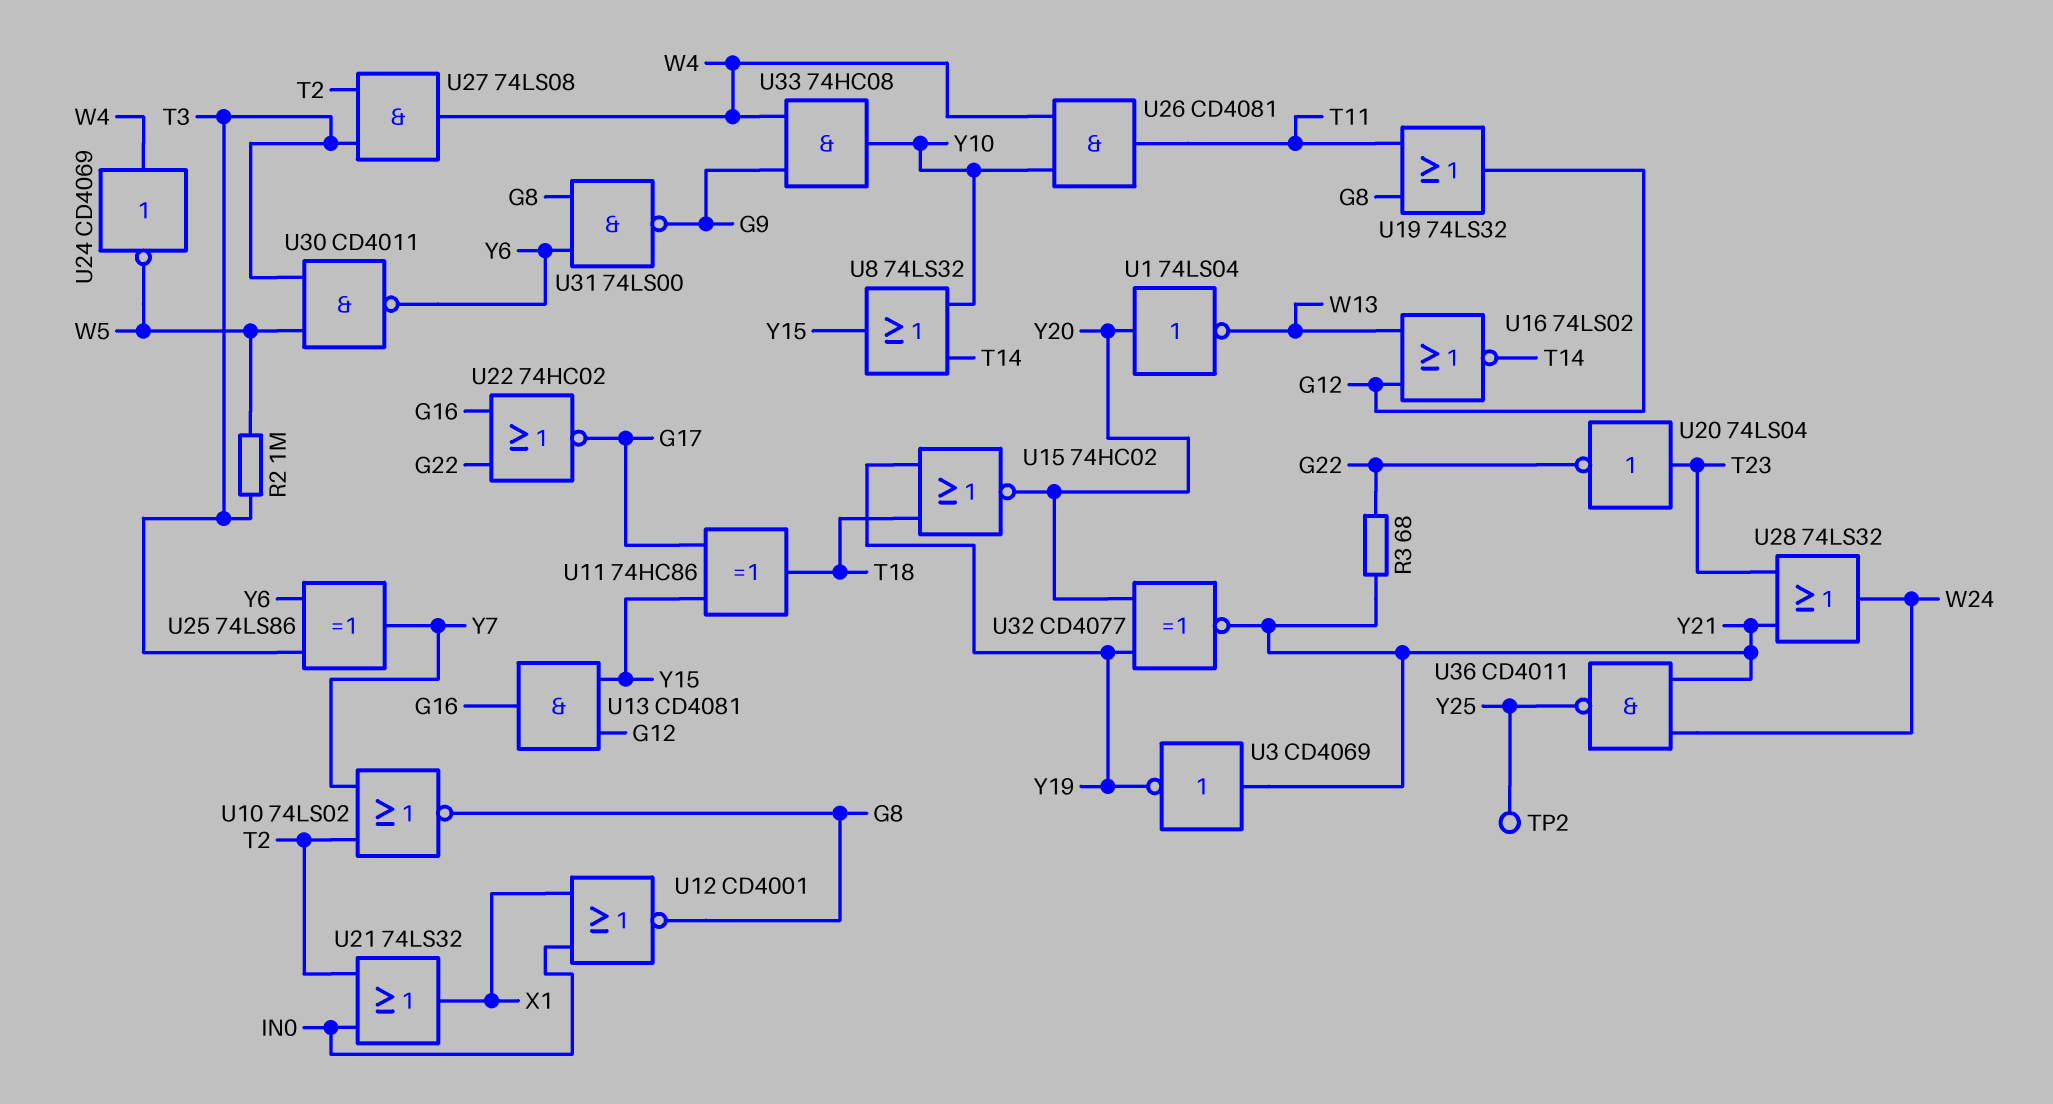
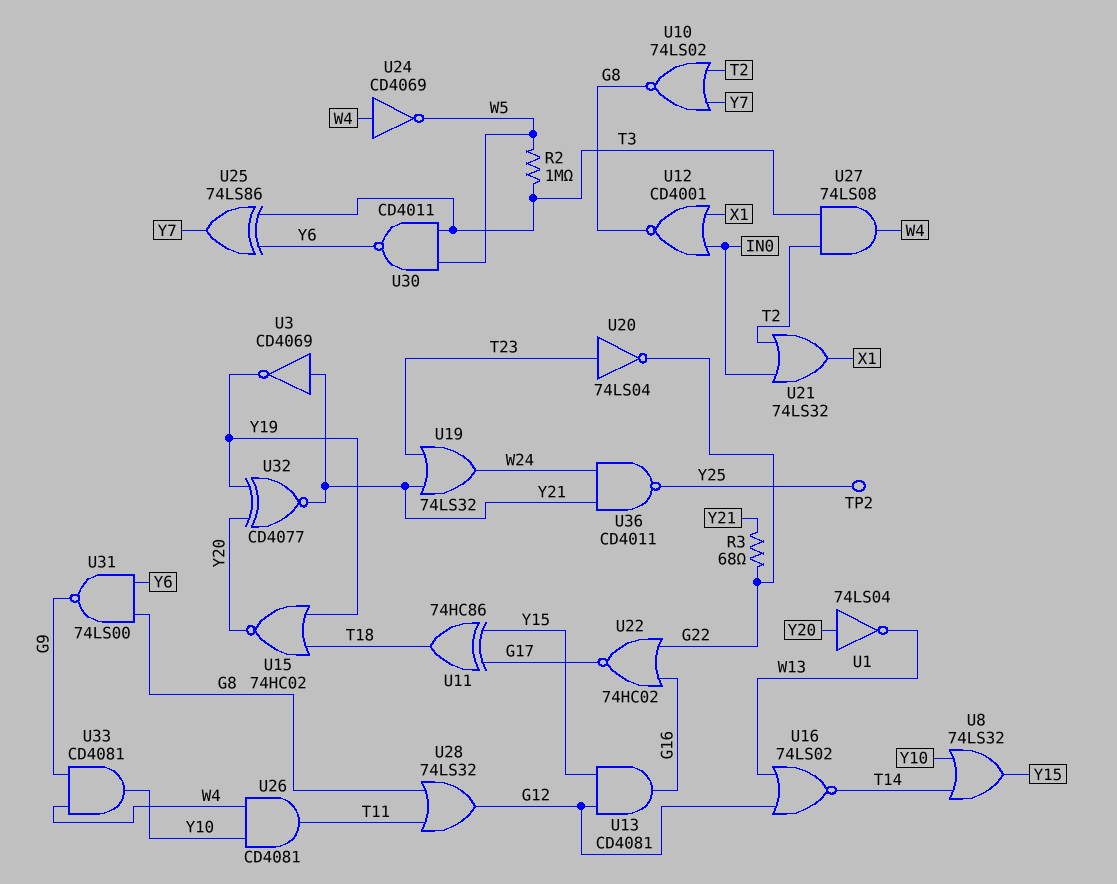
U19: OR 74LS32 (in G8, in T11, out G12) -> OR 74LS32 (in T23, in Y21, out W24)
U28: OR 74LS32 (in T23, in Y21, out W24) -> OR 74LS32 (in G8, in T11, out G12)
U33: AND 74HC08 (in G9, in W4, out Y10) -> AND CD4081 (in G9, in W4, out Y10)

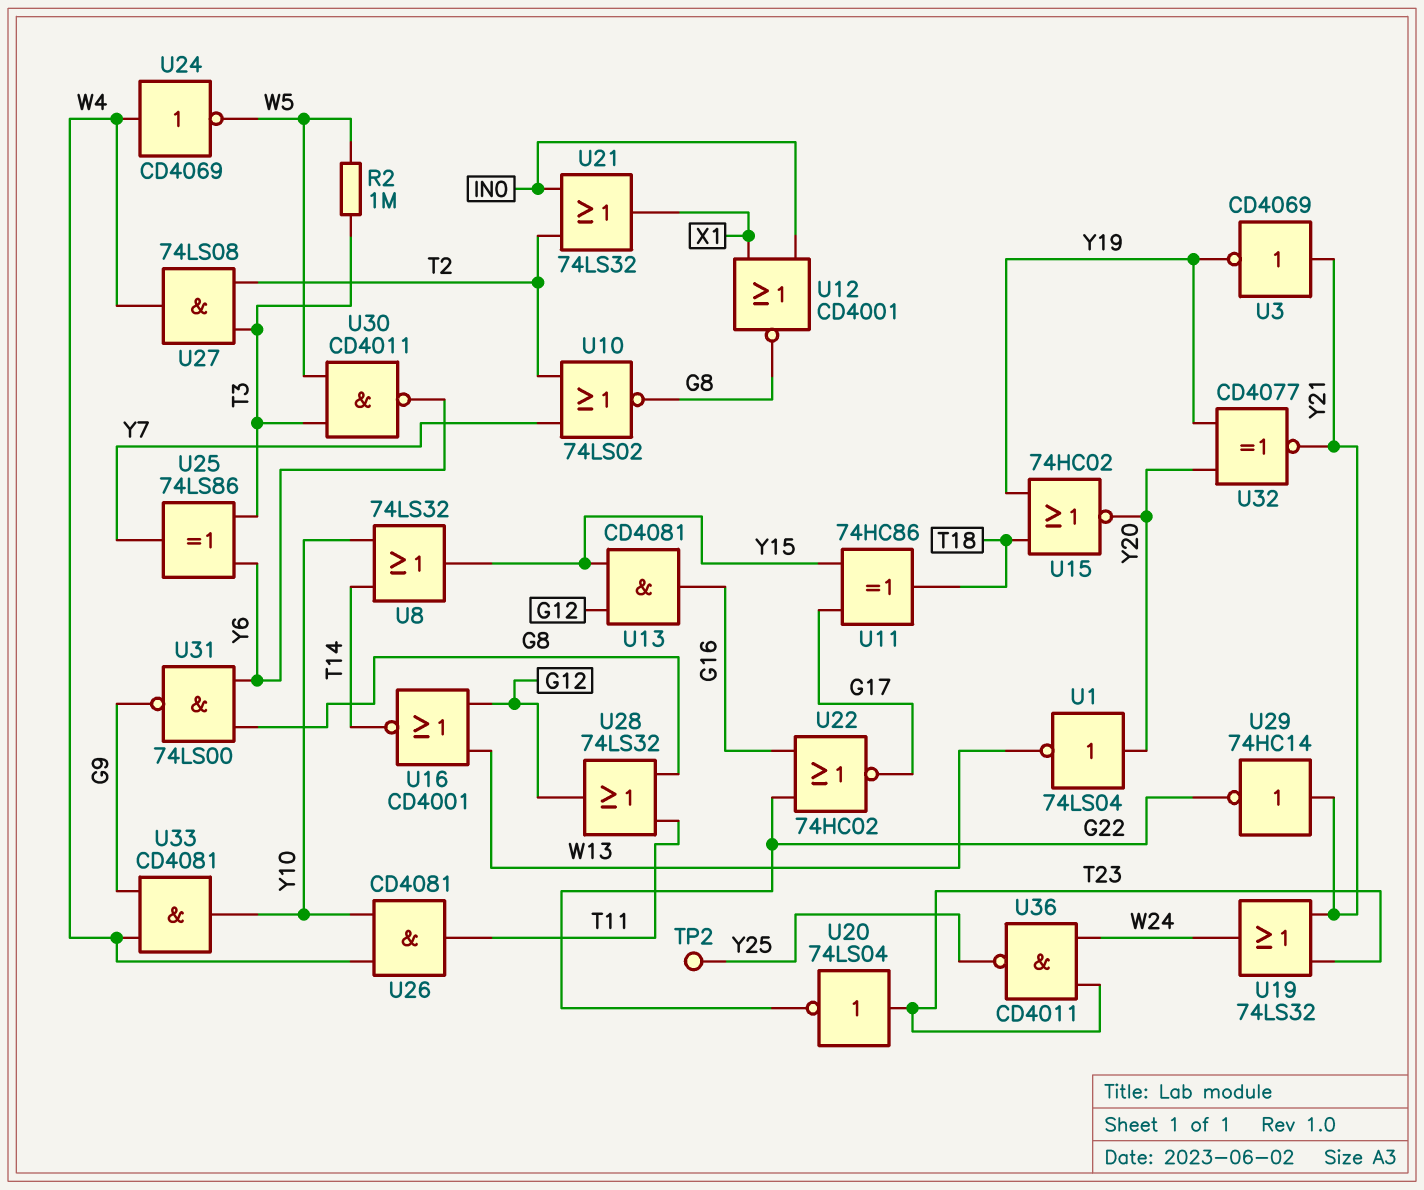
R3: 68 (G22, Y21) -> none
U16: NOR 74LS02 (in G12, in W13, out T14) -> NOR CD4001 (in G12, in W13, out T14)
U29: none -> NOT 74HC14 (in Y21, out G22)
U36: NAND CD4011 (in W24, in Y21, out Y25) -> NAND CD4011 (in T23, in W24, out Y25)

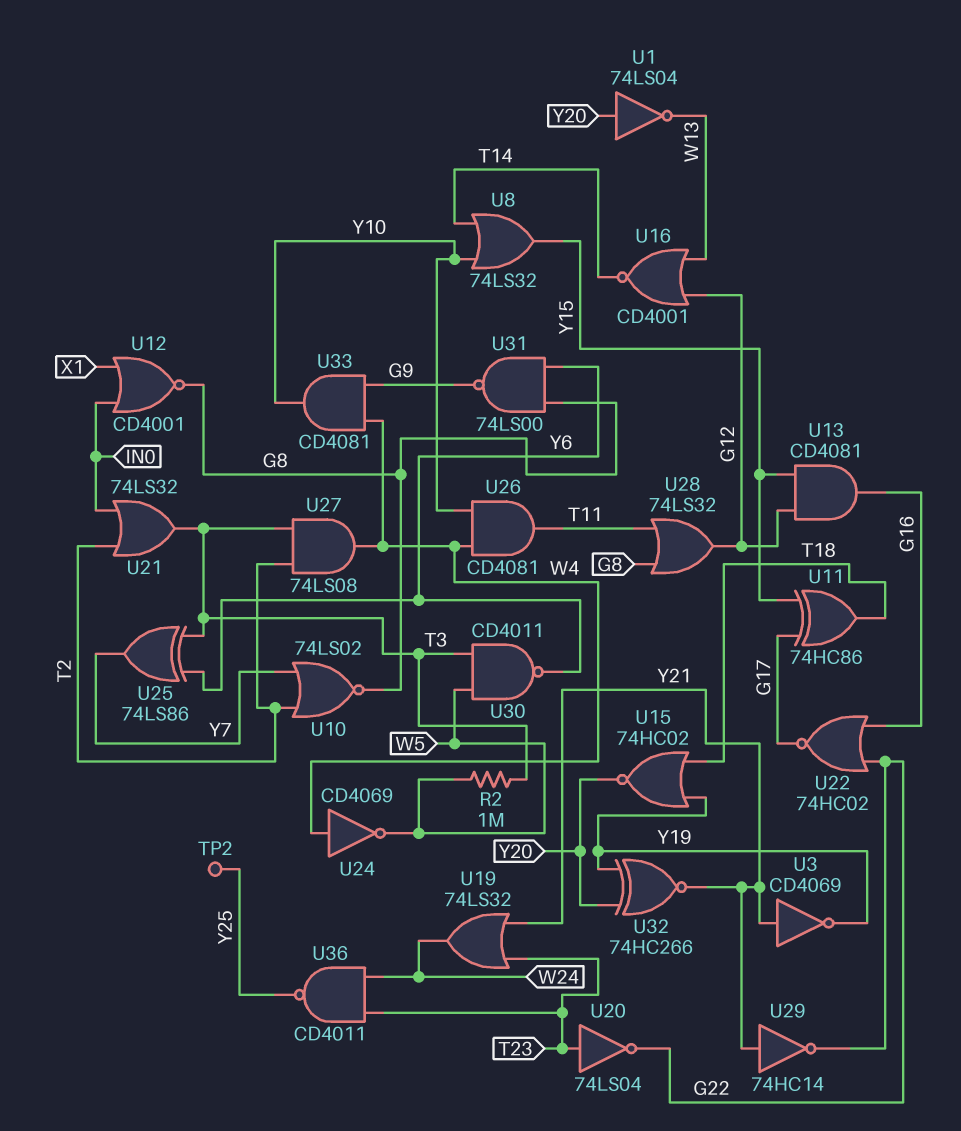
U21: OR 74LS32 (in IN0, in T2, out X1) -> OR 74LS32 (in IN0, in T2, out T3)
U32: XNOR CD4077 (in Y19, in Y20, out Y21) -> XNOR 74HC266 (in Y19, in Y20, out Y21)

